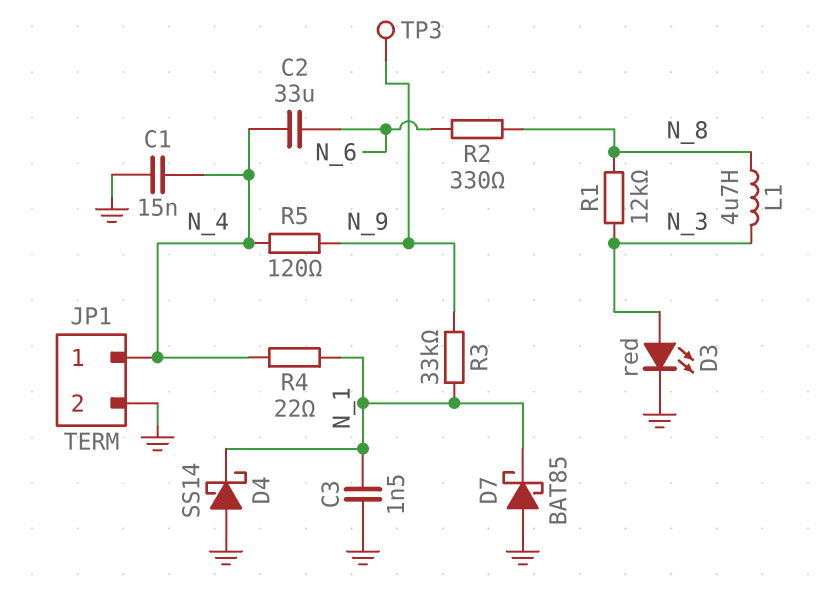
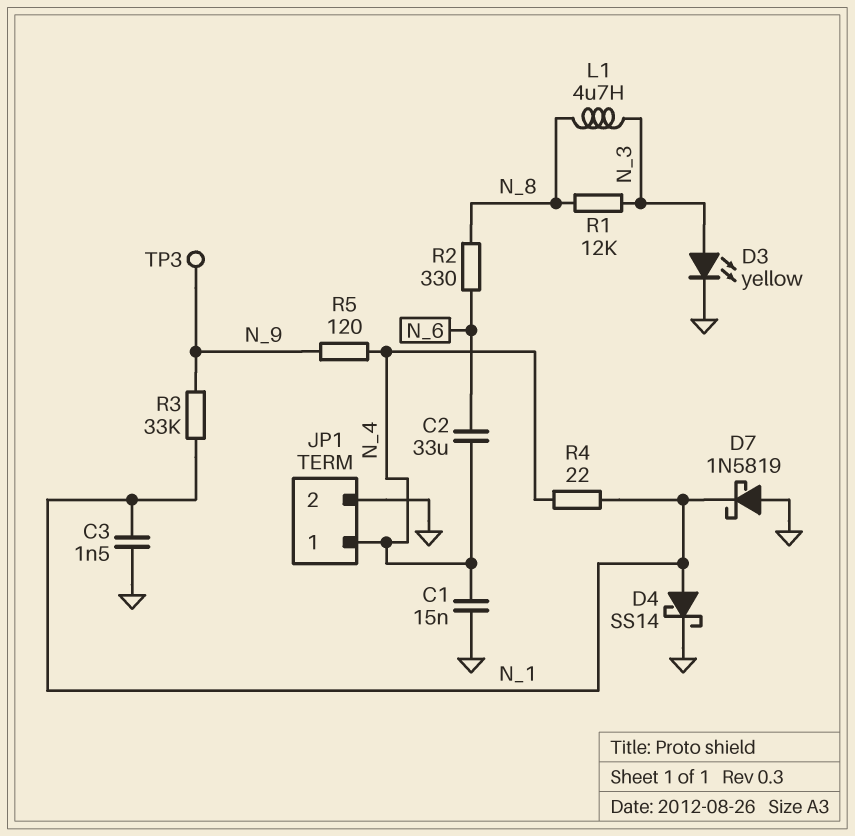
D3: LED red (A N_3, K GND) -> LED yellow (A N_3, K GND)
D4: schottky SS14 (A GND, K N_1) -> schottky SS14 (A N_1, K GND)
D7: schottky BAT85 (A GND, K N_1) -> schottky 1N5819 (A GND, K N_1)

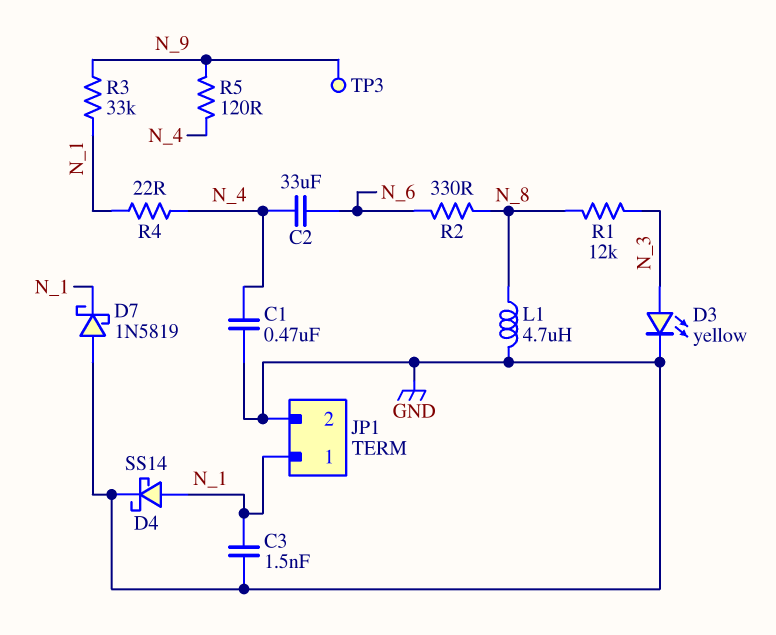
C1: 15nF (GND, N_4) -> 470nF (GND, N_4)
JP1 pin 1: N_4 -> N_1
L1: 4.7uH (N_3, N_8) -> 4.7uH (GND, N_8)

